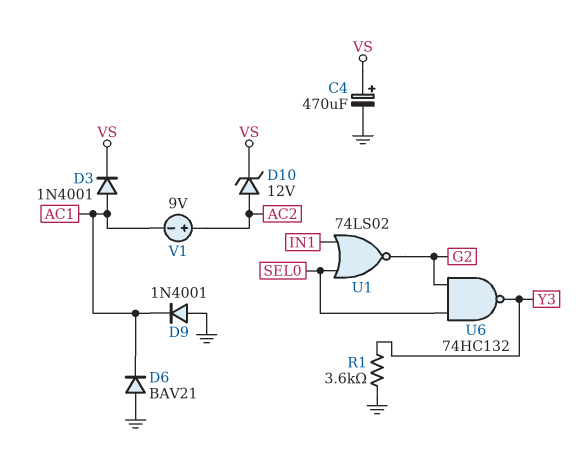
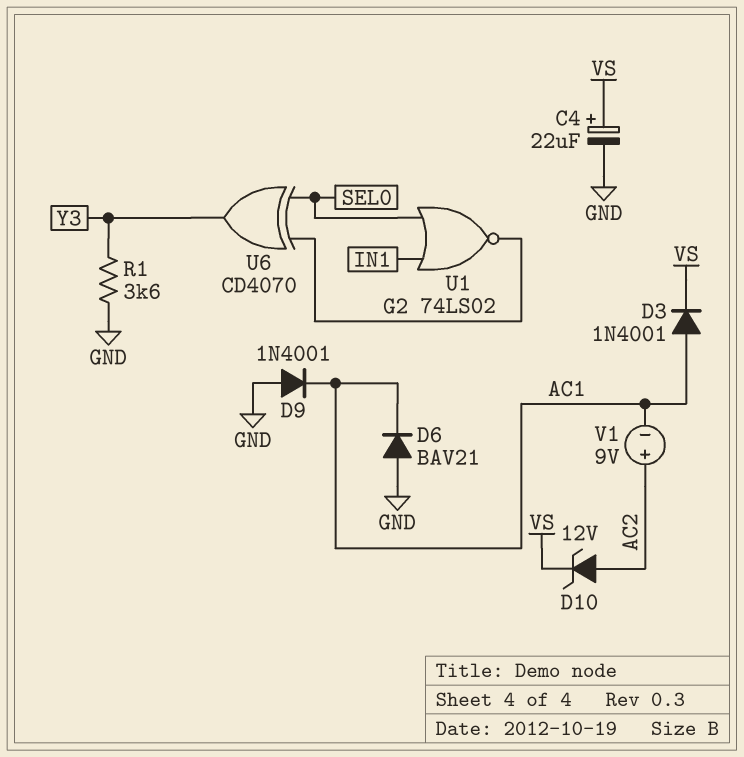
C4: 470uF (plus VS, minus GND) -> 22uF (plus VS, minus GND)
U6: NAND 74HC132 (in G2, in SEL0, out Y3) -> XOR CD4070 (in G2, in SEL0, out Y3)

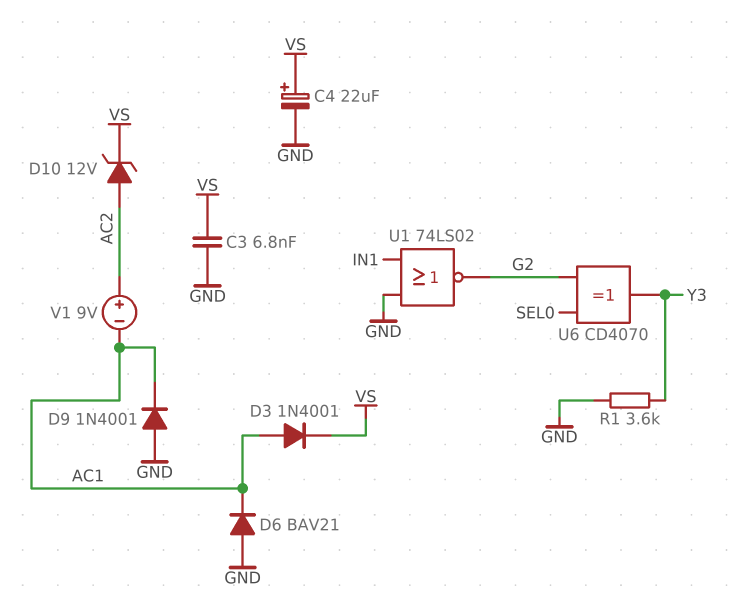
C3: none -> 6.8nF (GND, VS)
U1: NOR 74LS02 (in IN1, in SEL0, out G2) -> NOR 74LS02 (in GND, in IN1, out G2)

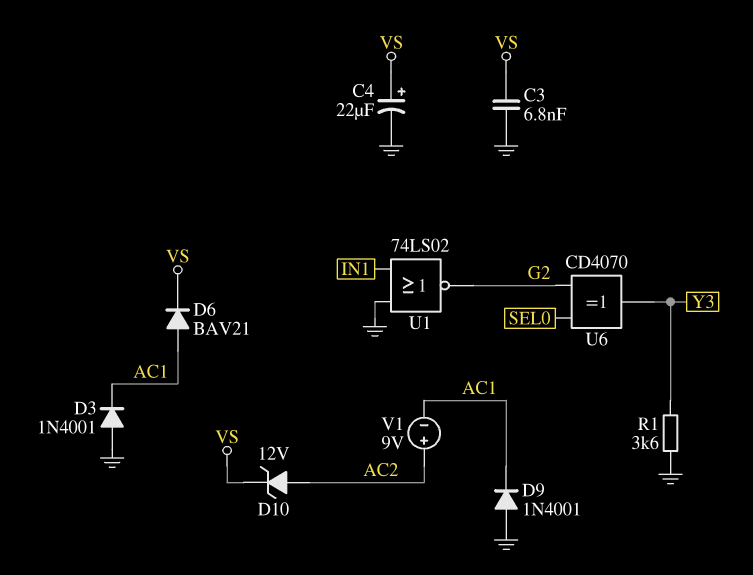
D3: diode 1N4001 (A AC1, K VS) -> diode 1N4001 (A GND, K AC1)
D6: diode BAV21 (A GND, K AC1) -> diode BAV21 (A AC1, K VS)

